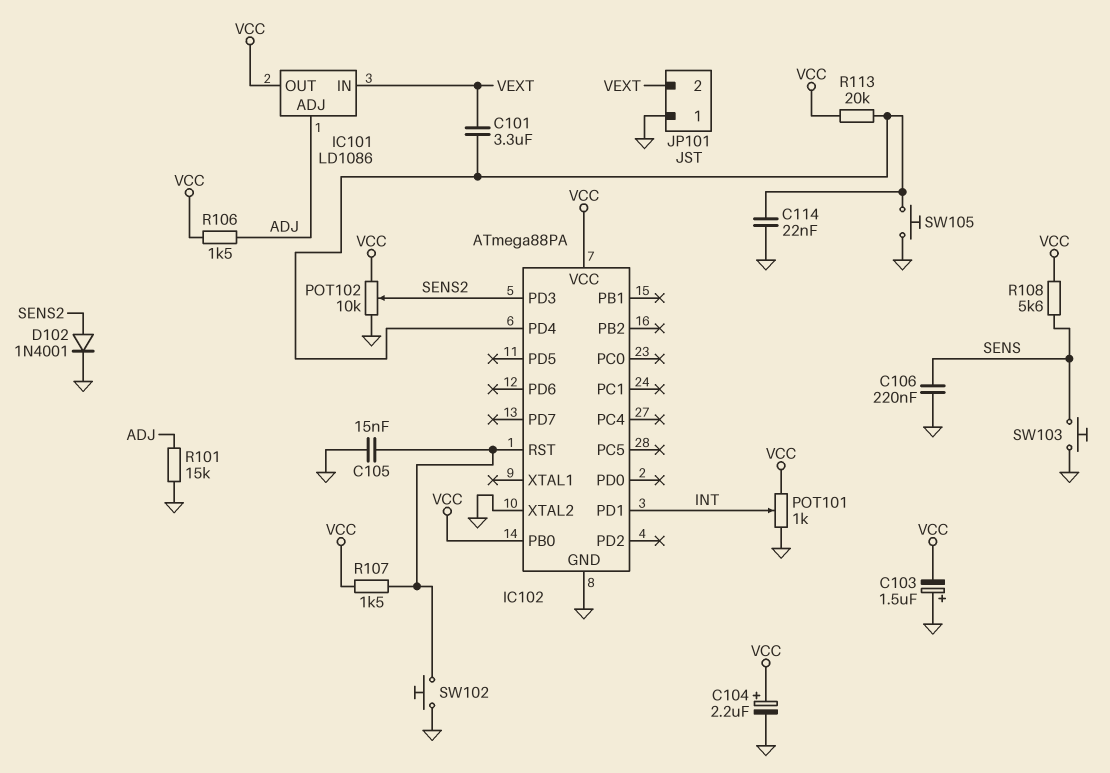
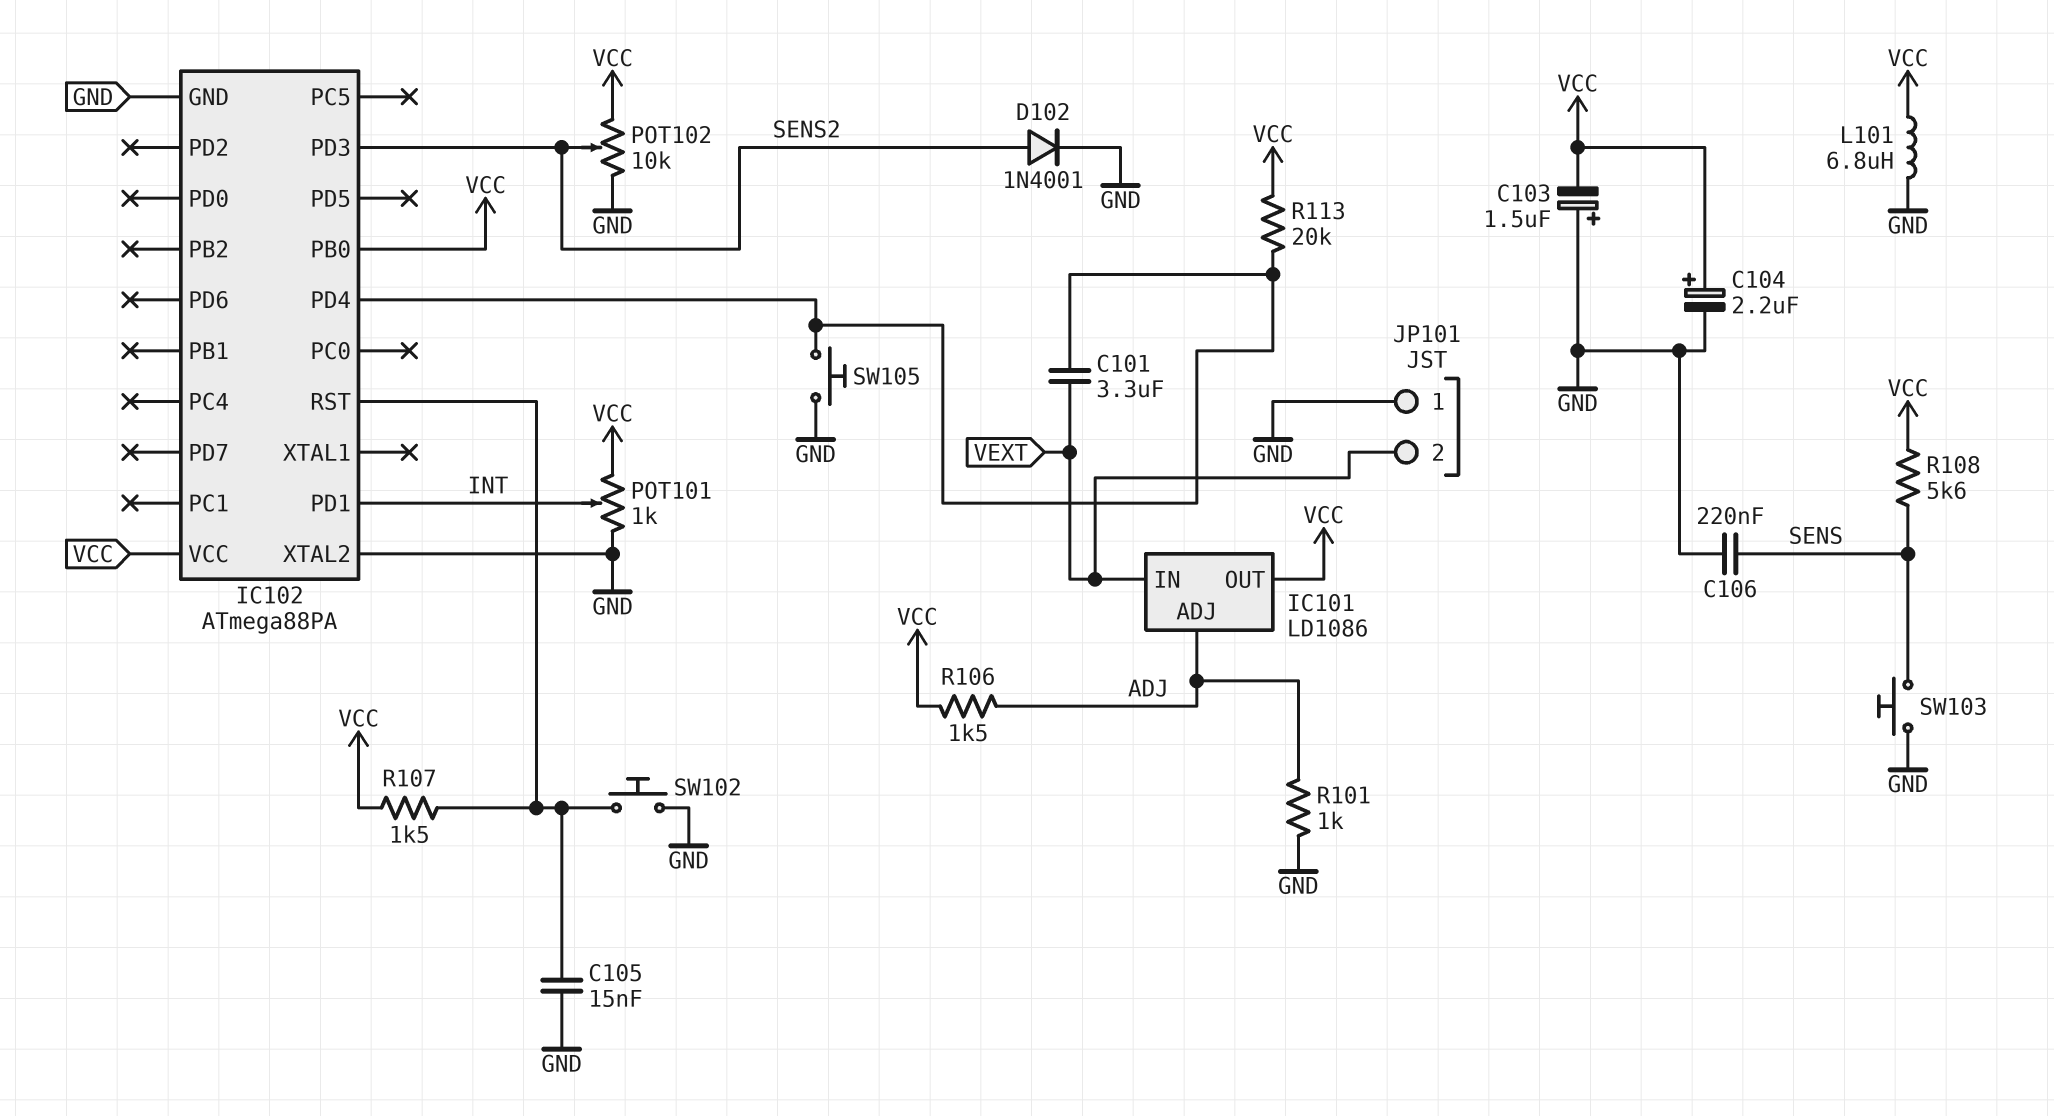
C114: 22nF (GND, IC102/PD4) -> none
L101: none -> 6.8uH (GND, VCC)
R101: 15k (ADJ, GND) -> 1k (ADJ, GND)

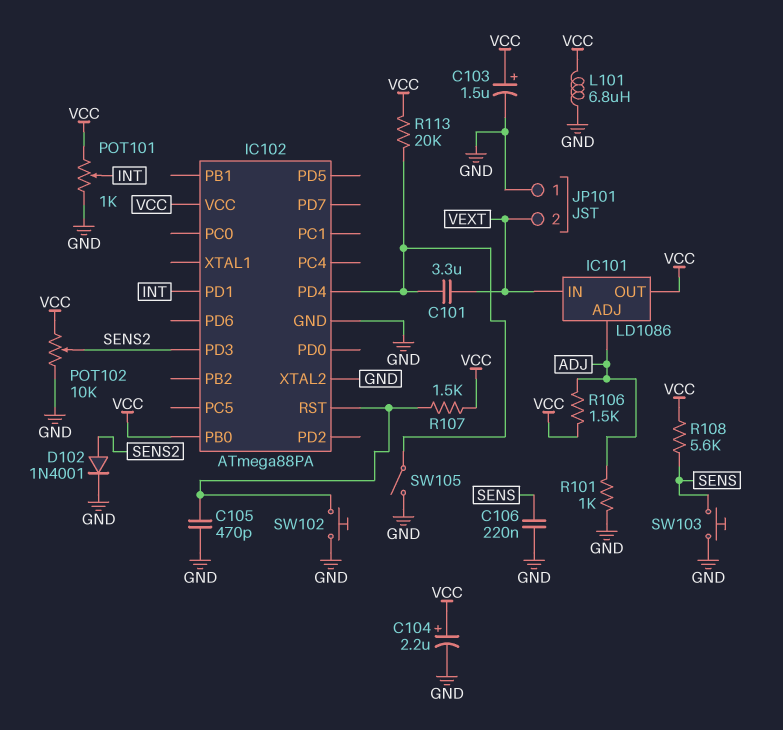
C103: 1.5uF (plus GND, minus VCC) -> 1.5uF (plus VCC, minus GND)
C105: 15nF (GND, IC102/RST) -> 470pF (GND, IC102/RST)
SW105: button (GND, IC102/PD4) -> switch (GND, IC102/PD4)

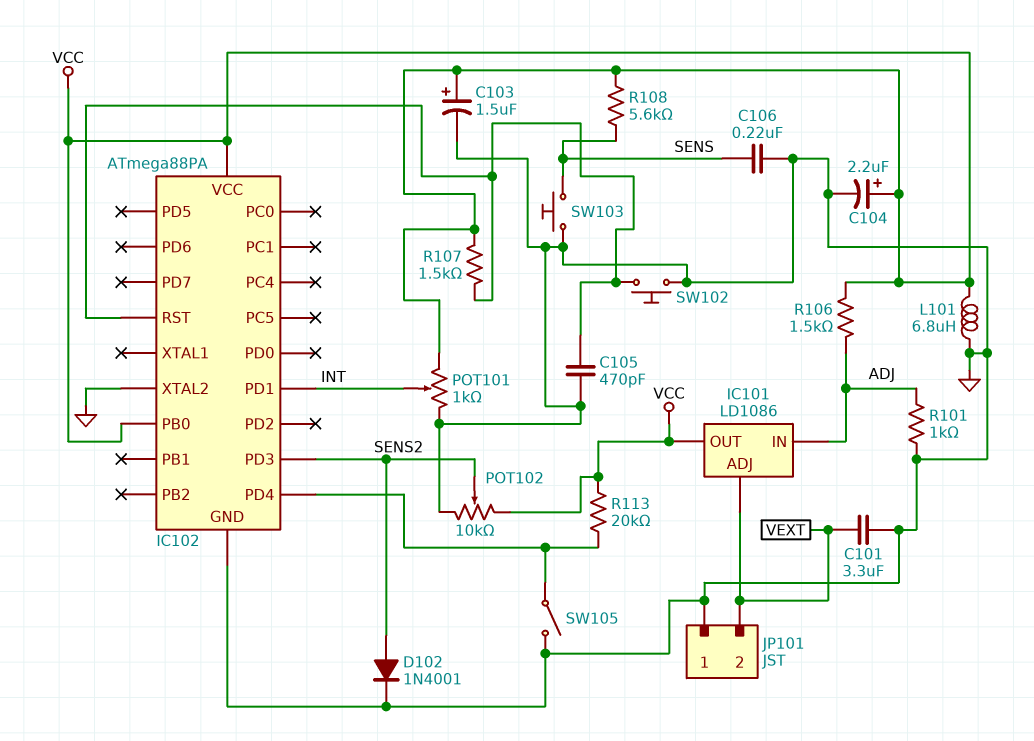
C101: 3.3uF (IC102/PD4, VEXT) -> 3.3uF (GND, VEXT)
IC101 pin ADJ: ADJ -> VEXT
IC101 pin IN: VEXT -> ADJ

